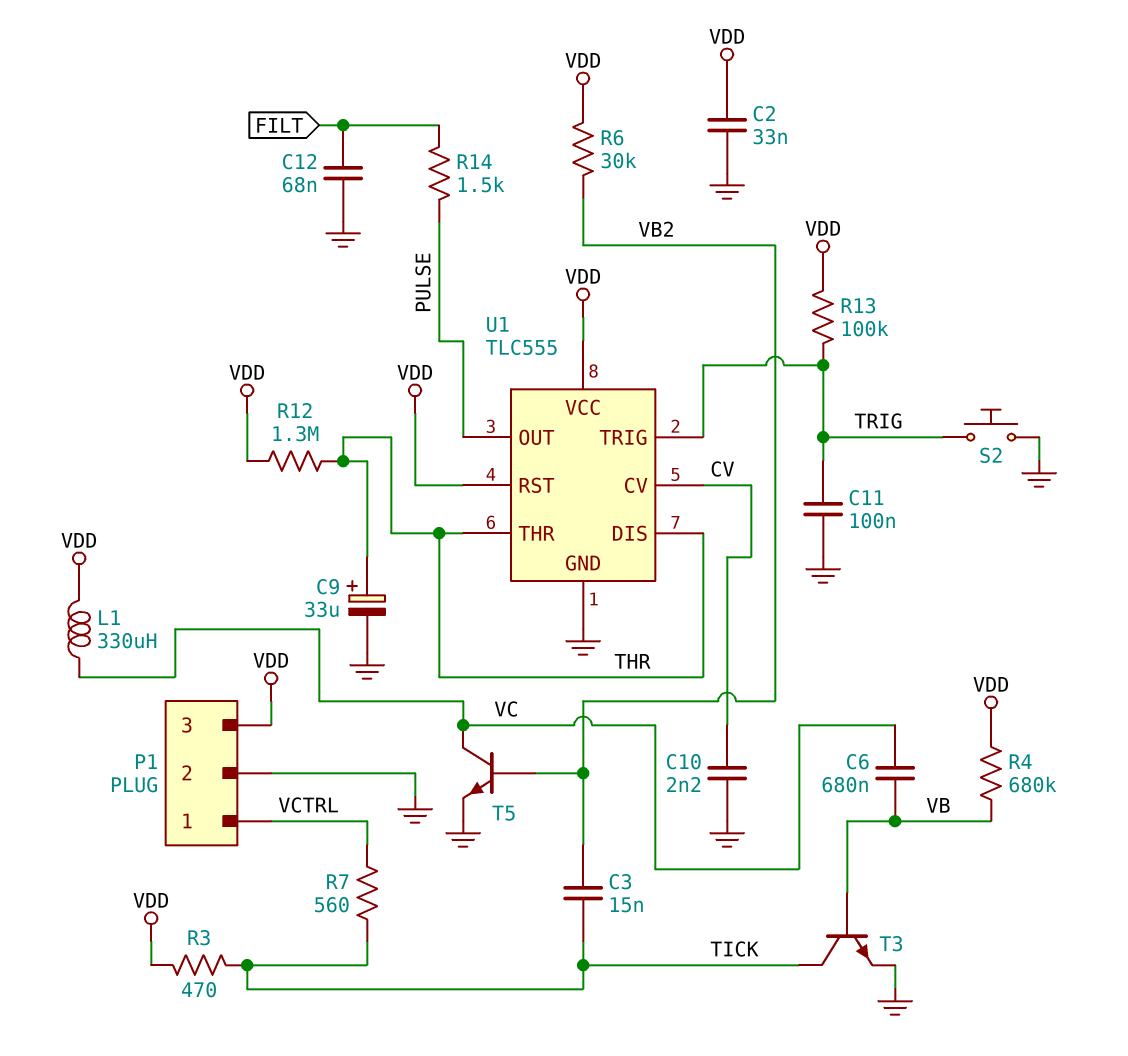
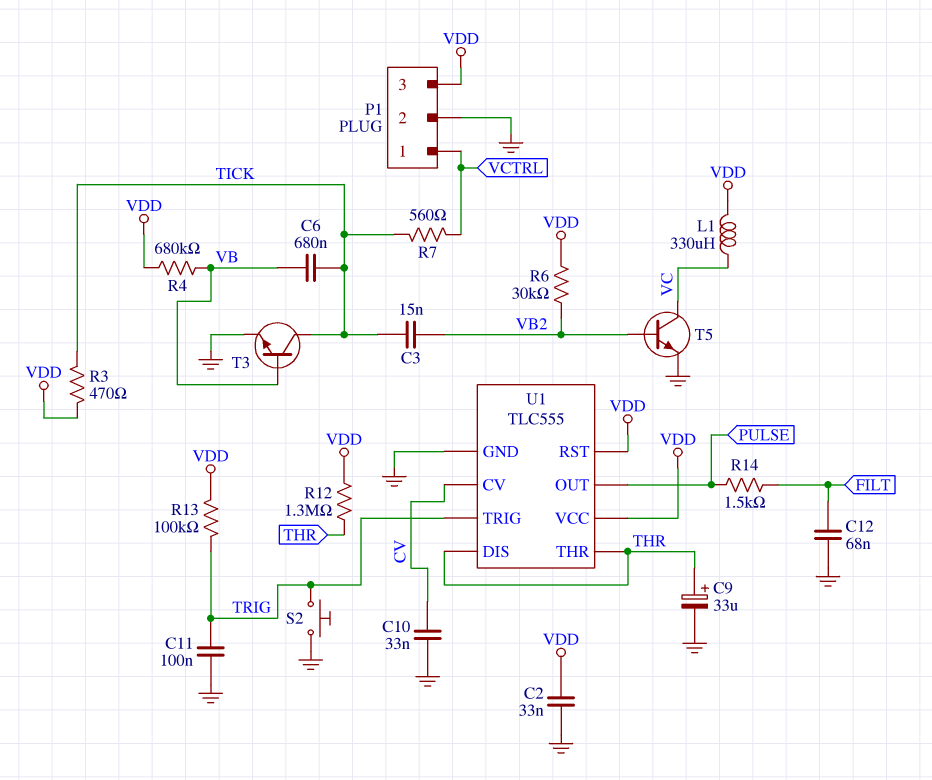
C6: 680nF (VB, VC) -> 680nF (TICK, VB)
C10: 2.2nF (CV, GND) -> 33nF (CV, GND)

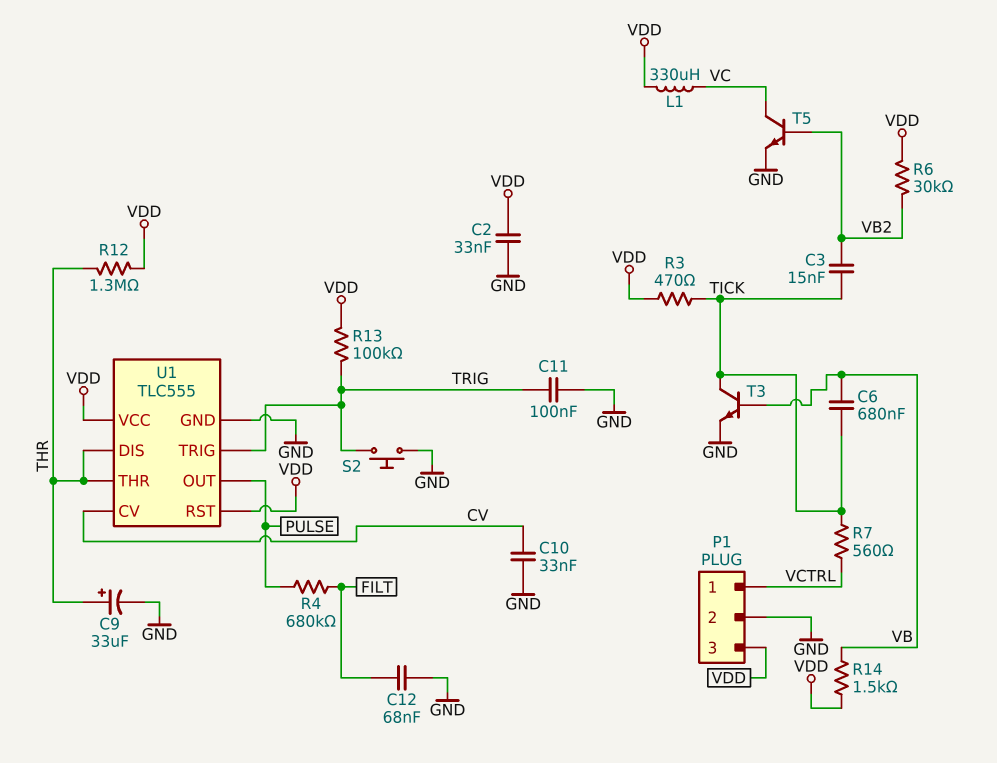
R4: 680k (VB, VDD) -> 680k (FILT, PULSE)
R14: 1.5k (FILT, PULSE) -> 1.5k (VB, VDD)

